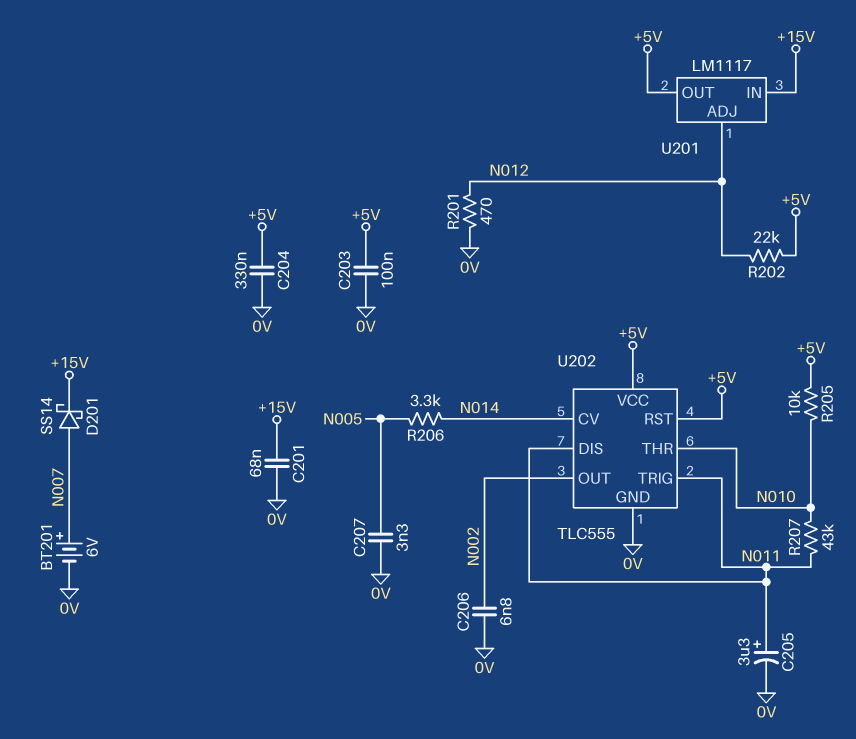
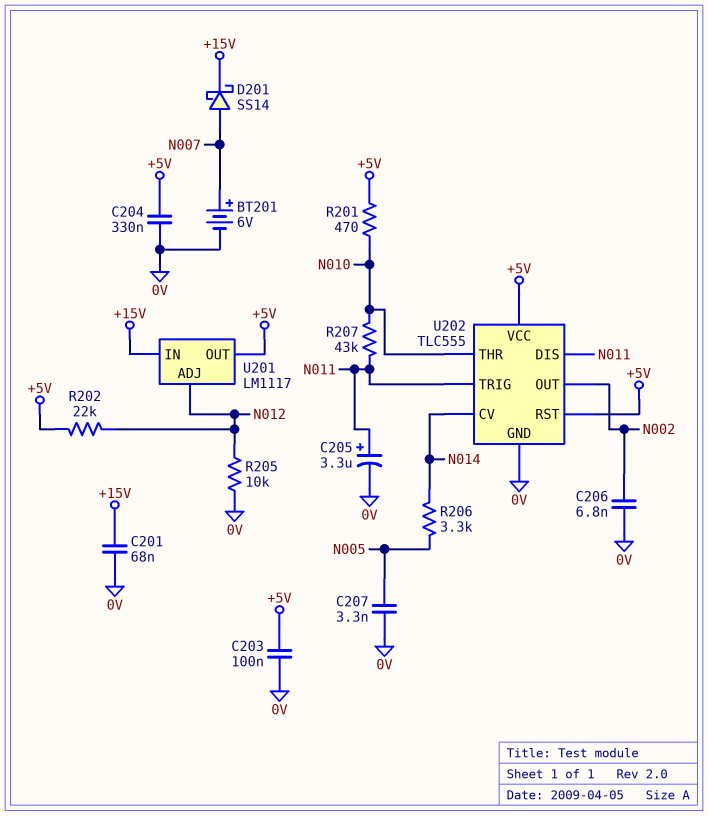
R201: 470 (0V, N012) -> 470 (+5V, N010)
R205: 10k (+5V, N010) -> 10k (0V, N012)

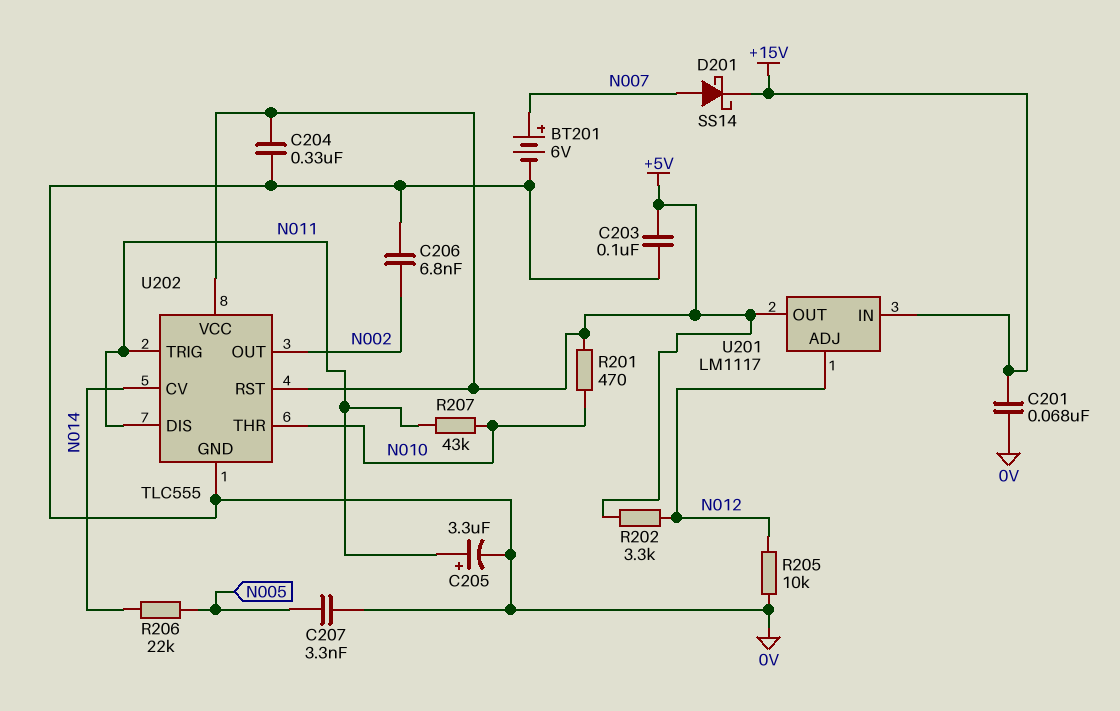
R202: 22k (+5V, N012) -> 3.3k (+5V, N012)
R206: 3.3k (N005, N014) -> 22k (N005, N014)

